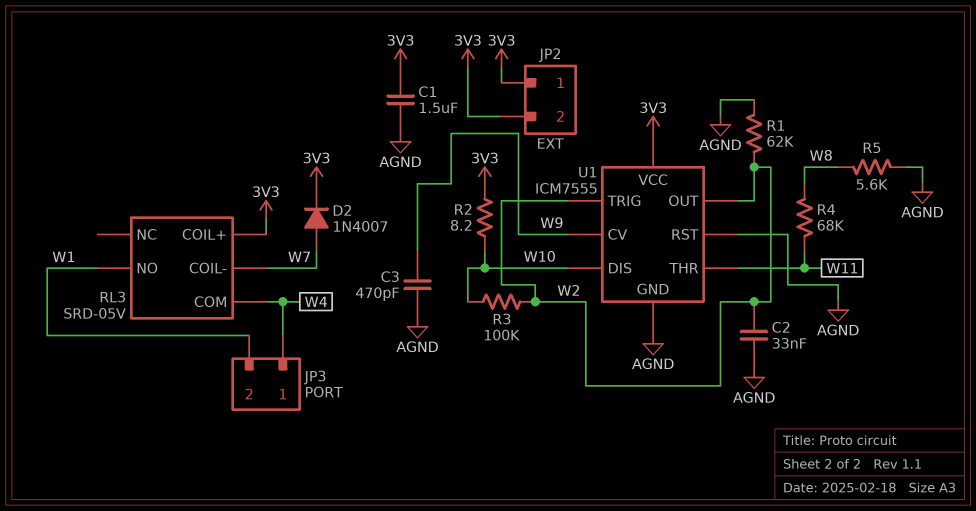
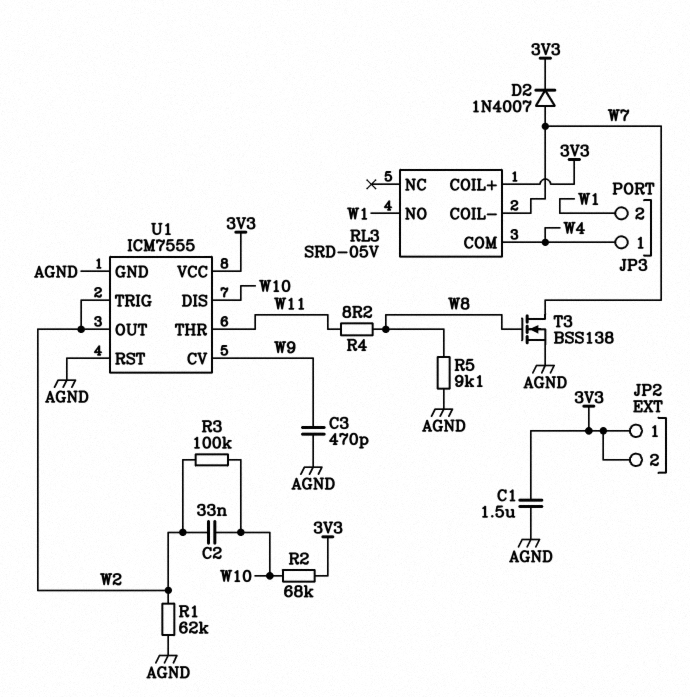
C2: 33nF (AGND, W2) -> 33nF (W2, W10)
R2: 8.2 (3V3, W10) -> 68k (3V3, W10)
R4: 68k (W8, W11) -> 8.2 (W8, W11)
R5: 5.6k (AGND, W8) -> 9.1k (AGND, W8)
T3: none -> NMOS BSS138 (G W8, D W7, S AGND)

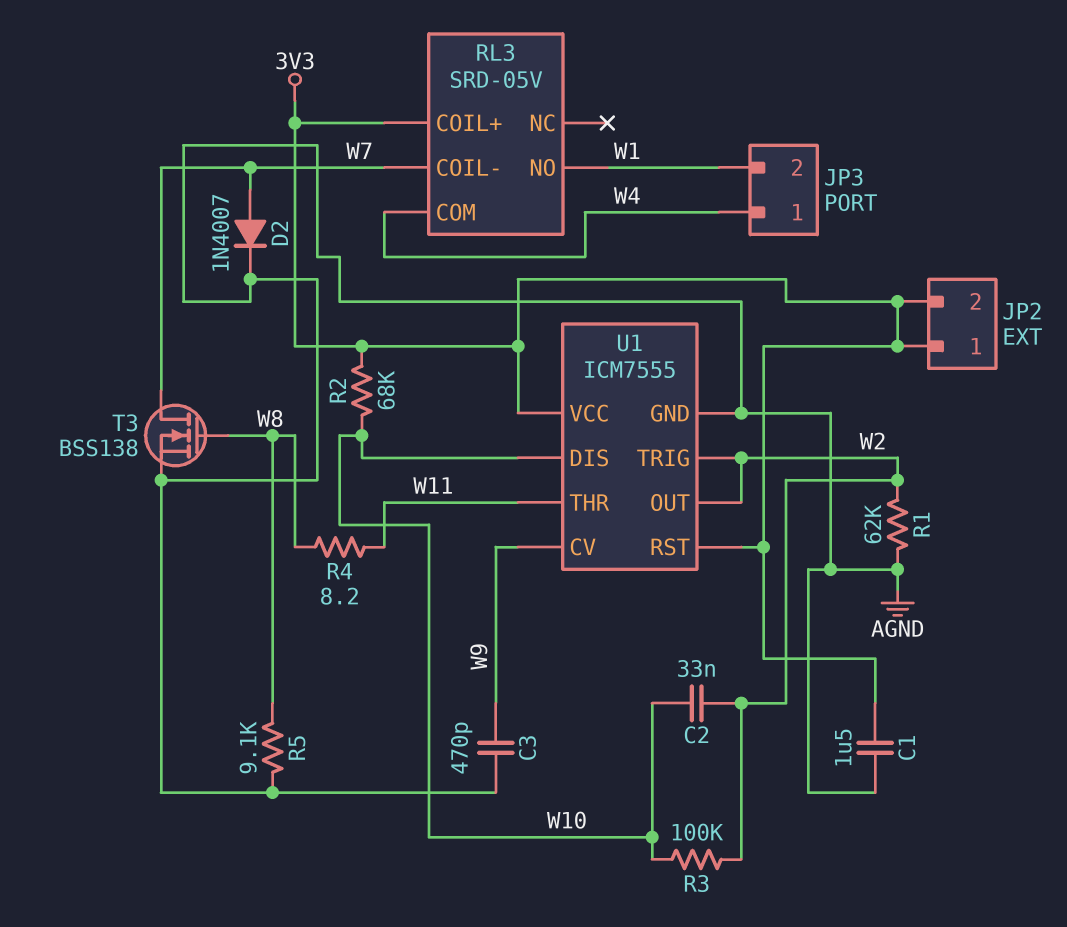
D2: diode 1N4007 (A W7, K 3V3) -> diode 1N4007 (A W7, K AGND)
U1 pin RST: AGND -> 3V3

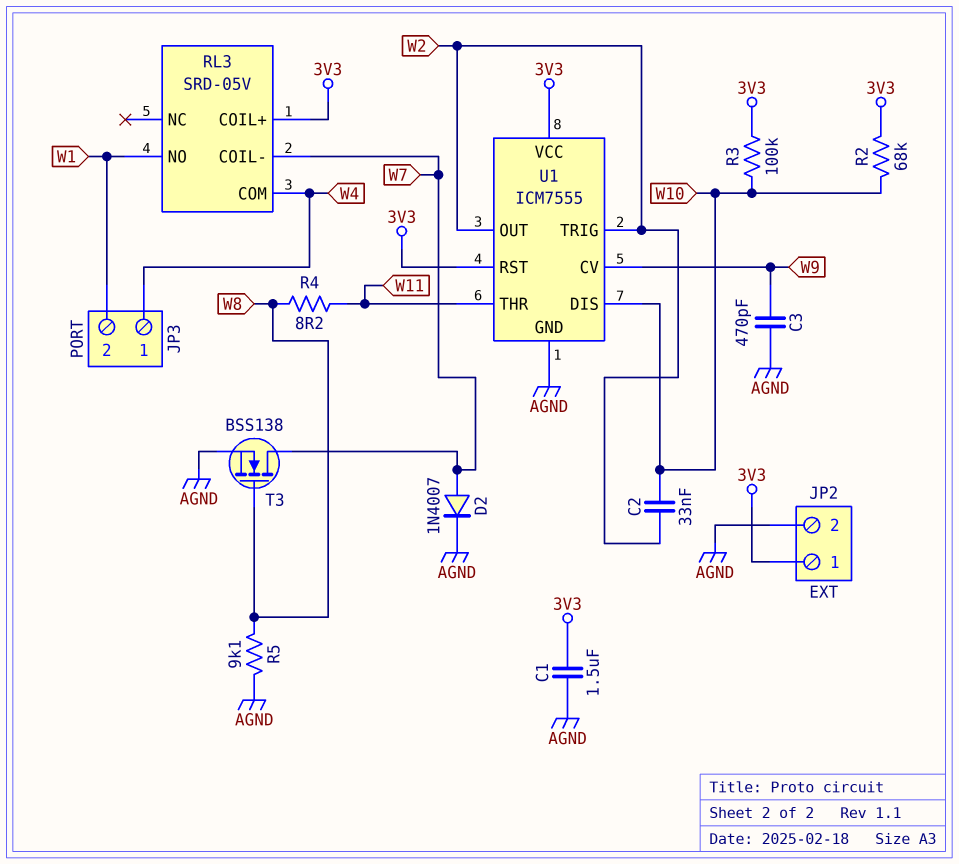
JP2 pin 2: 3V3 -> AGND
R1: 62k (AGND, W2) -> none
R3: 100k (W2, W10) -> 100k (3V3, W10)

